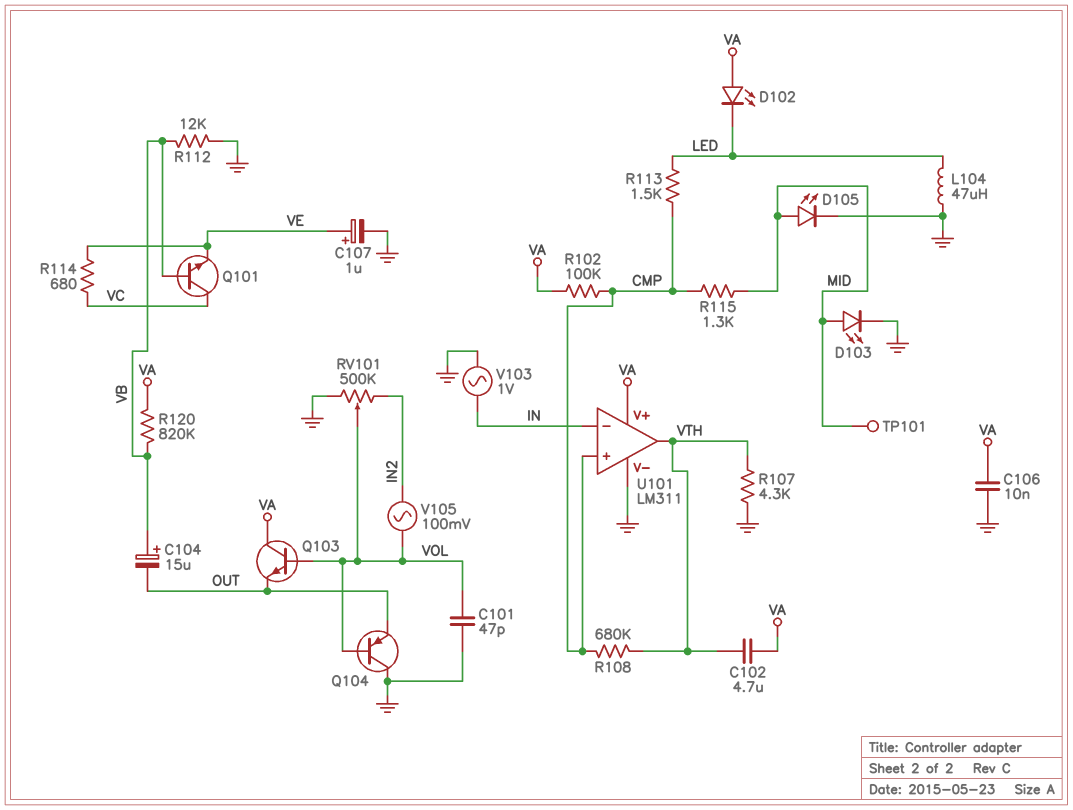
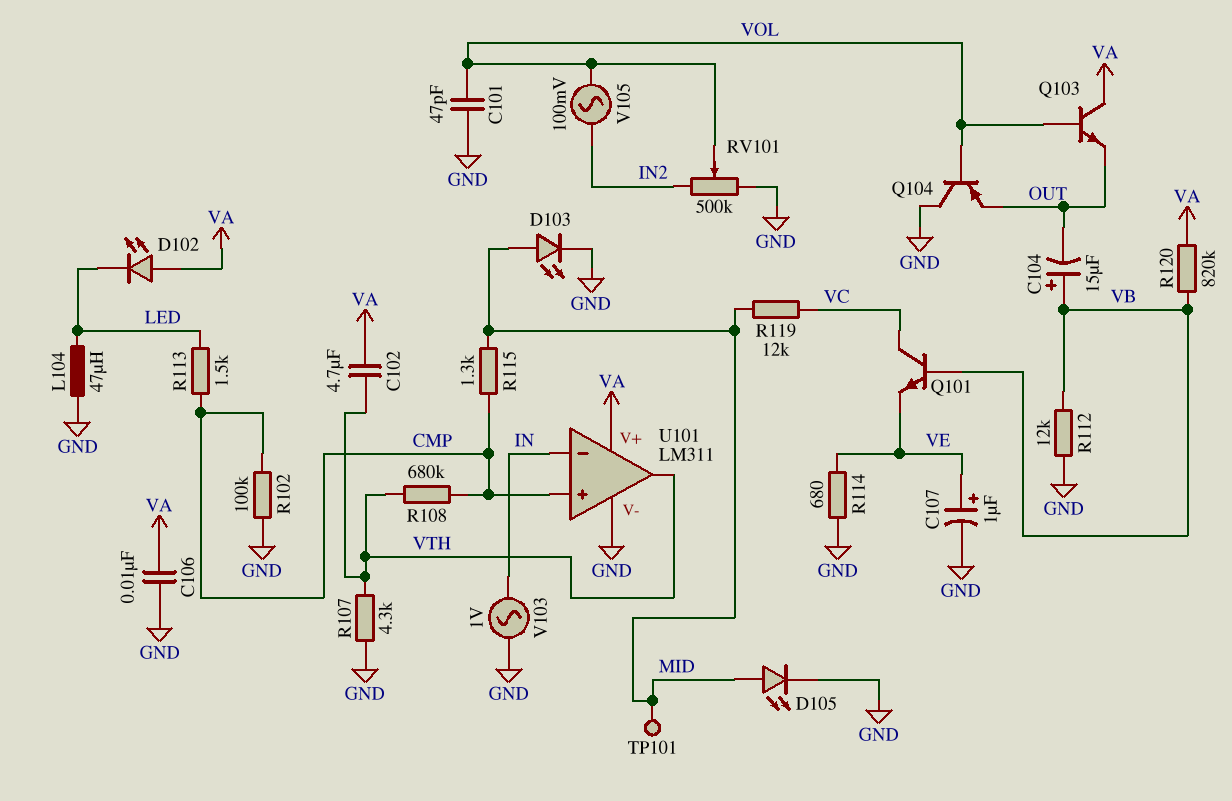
R102: 100k (CMP, VA) -> 100k (CMP, GND)
R114: 680 (VC, VE) -> 680 (GND, VE)
R119: none -> 12k (MID, VC)

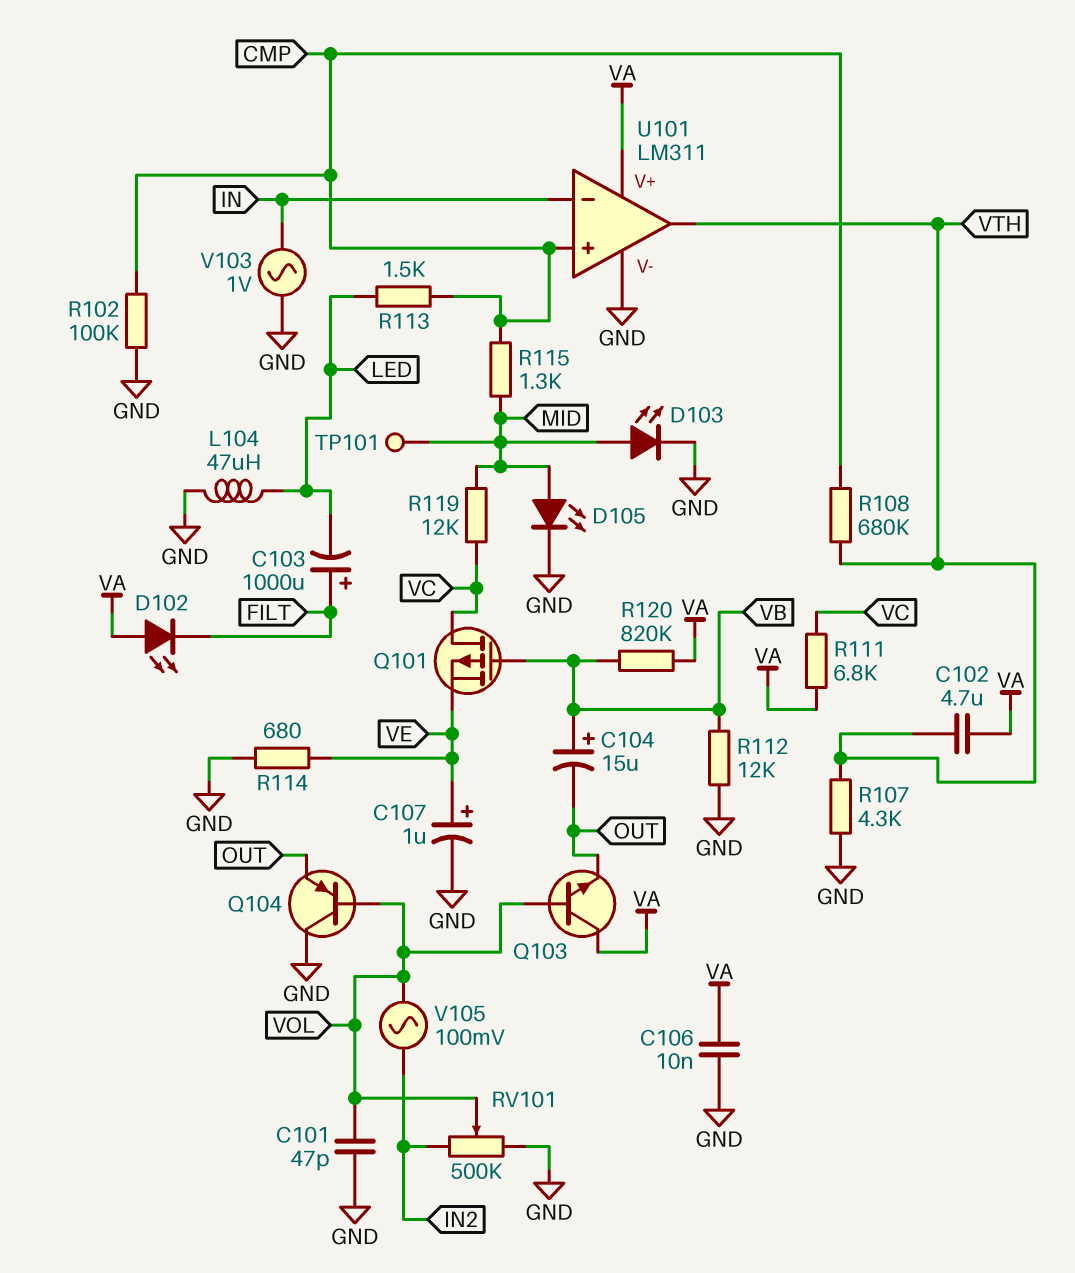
C103: none -> 1000uF (plus FILT, minus LED)
D102: LED (A VA, K LED) -> LED (A VA, K FILT)
Q101: NPN (B VB, C VC, E VE) -> PMOS (G VB, D VC, S VE)
R111: none -> 6.8k (VA, VC)

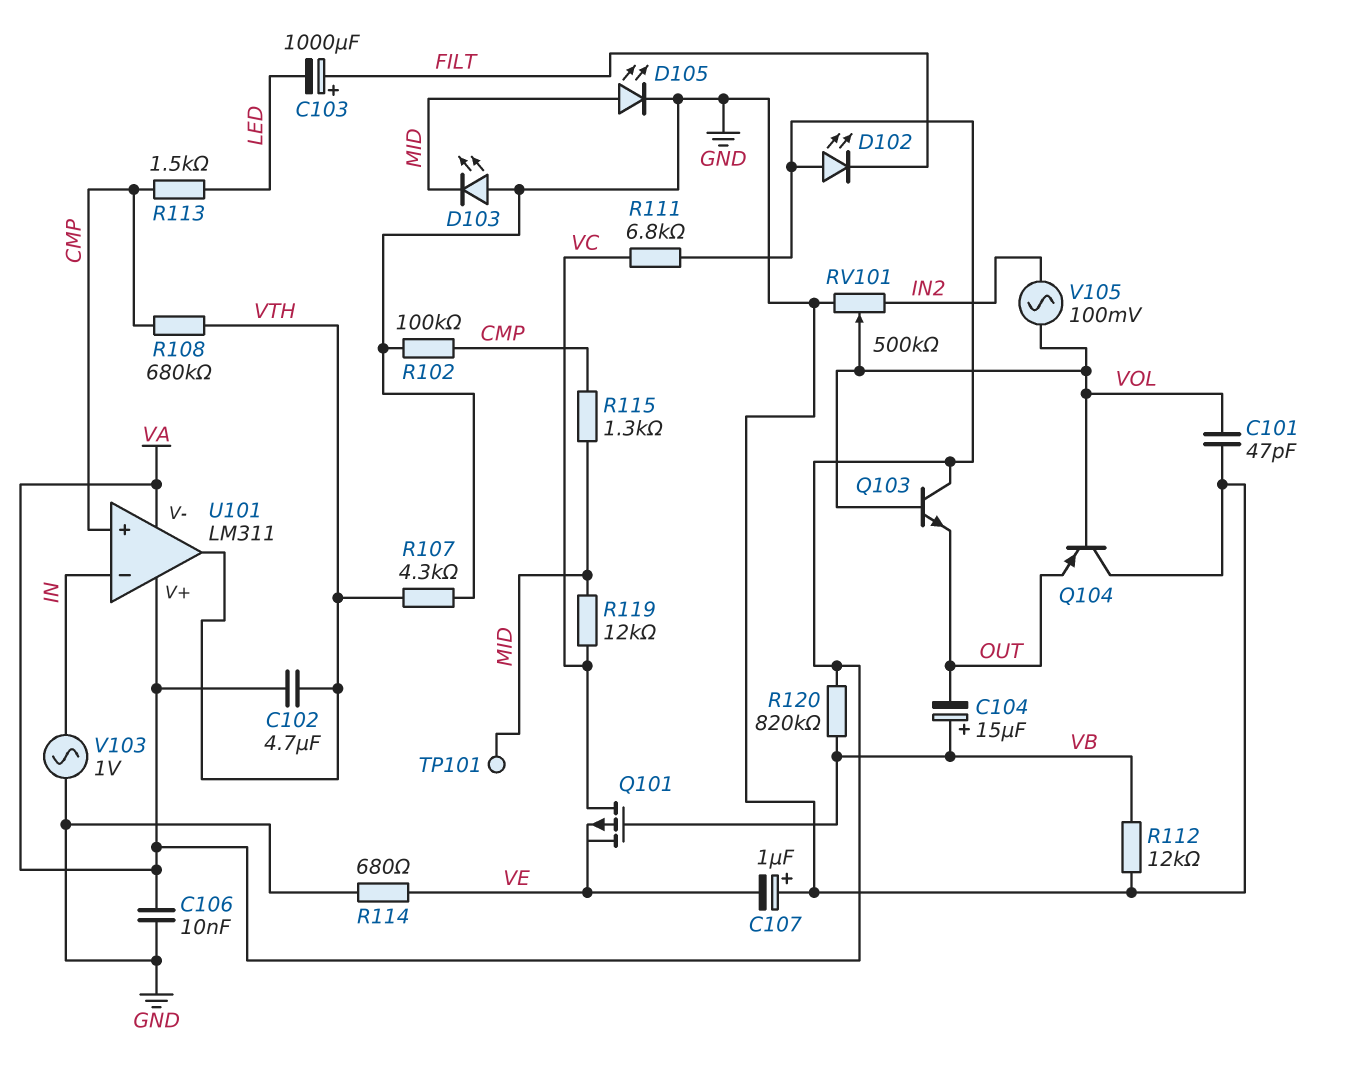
C107: 1uF (plus VE, minus GND) -> 1uF (plus GND, minus VE)
D103: LED (A MID, K GND) -> LED (A GND, K MID)
L104: 47uH (GND, LED) -> none
U101 pin V-: GND -> VA

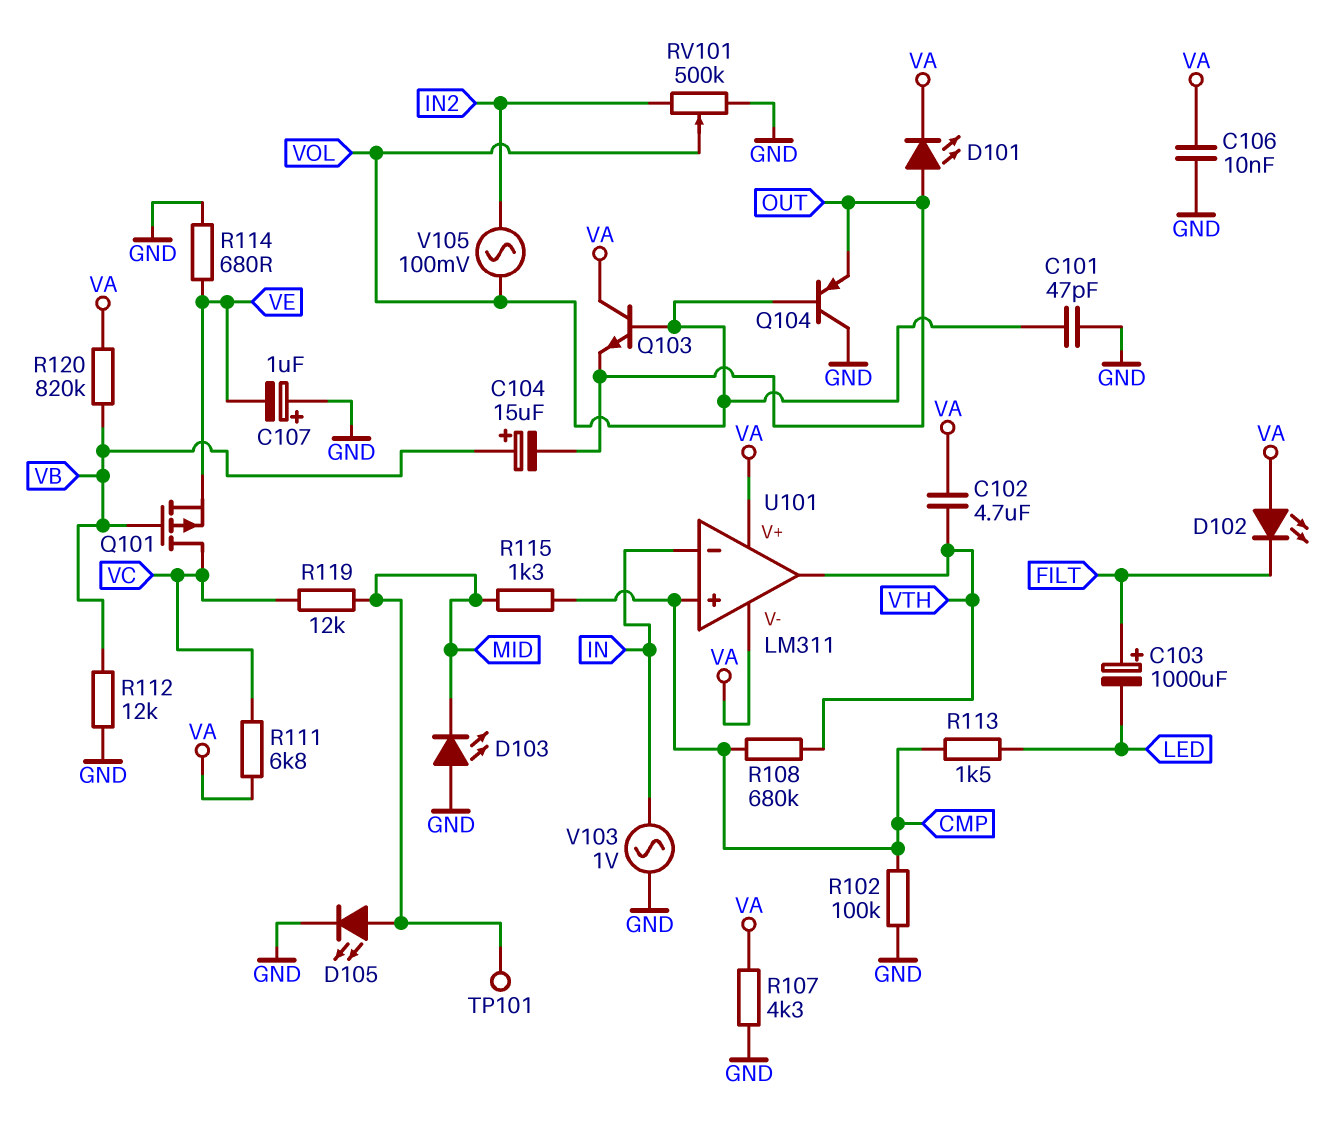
D101: none -> LED (A OUT, K VA)
R107: 4.3k (GND, VTH) -> 4.3k (GND, VA)

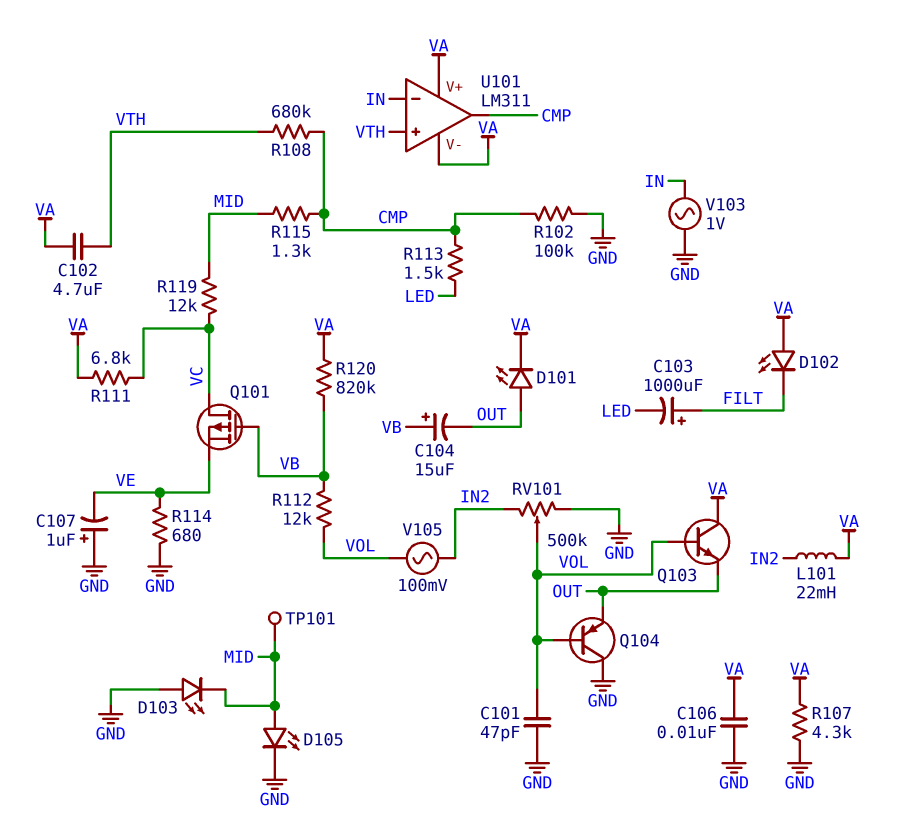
L101: none -> 22mH (IN2, VA)
R112: 12k (GND, VB) -> 12k (VB, VOL)
U101 pin in+: CMP -> VTH
U101 pin out: VTH -> CMP

